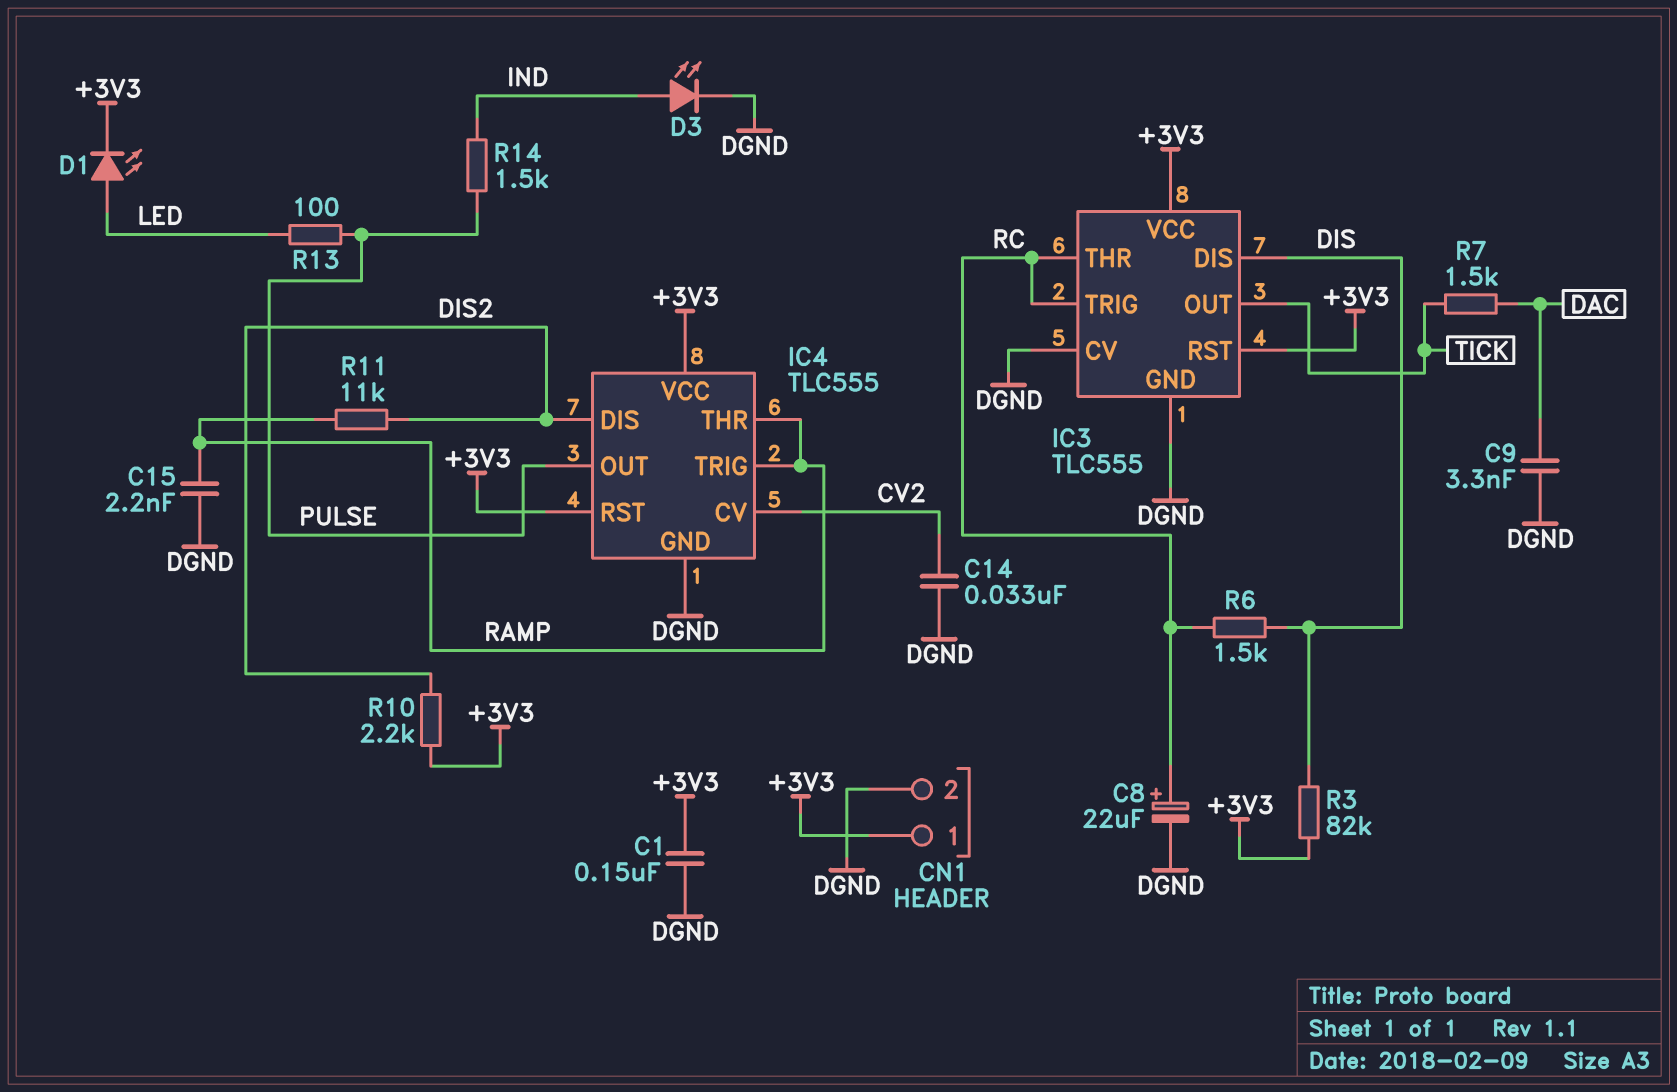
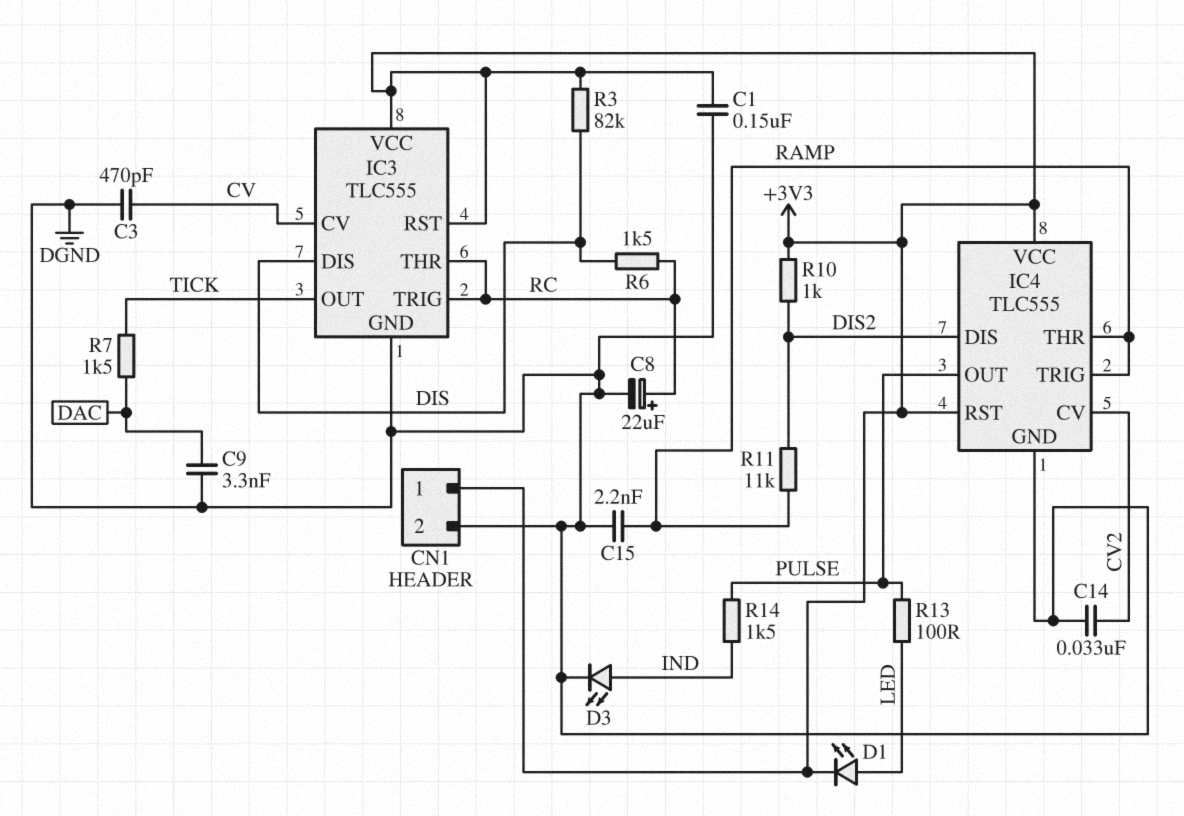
C3: none -> 470pF (CV, DGND)
IC3 pin CV: DGND -> CV
R10: 2.2k (+3V3, DIS2) -> 1k (+3V3, DIS2)

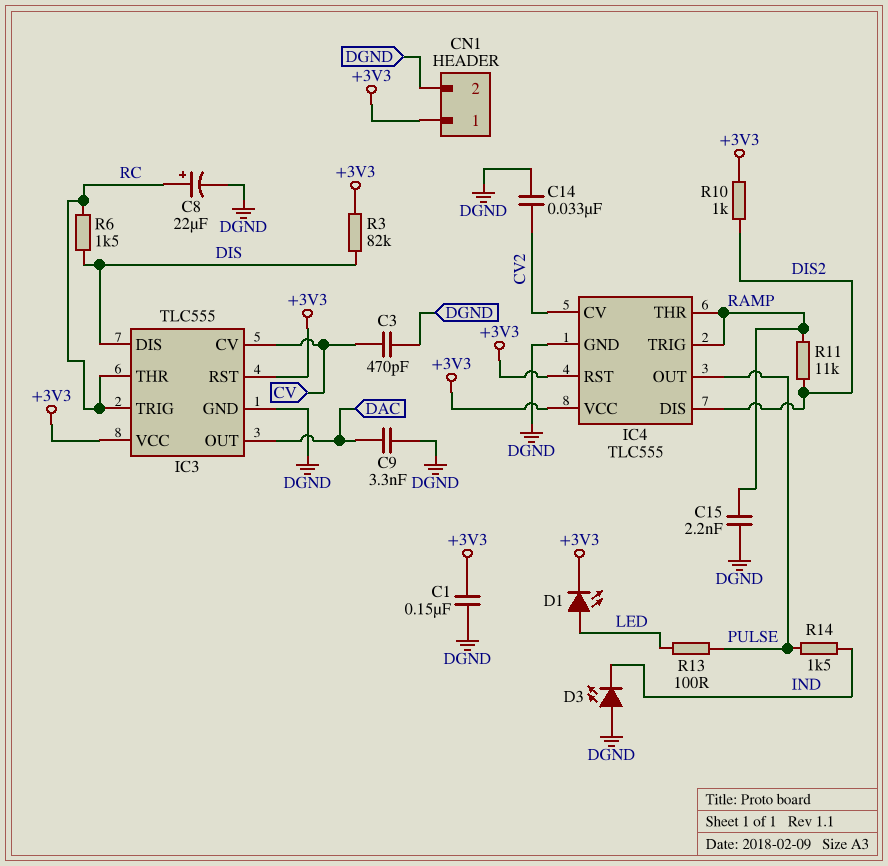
D3: LED (A IND, K DGND) -> LED (A DGND, K IND)
IC3 pin OUT: TICK -> DAC
R7: 1.5k (DAC, TICK) -> none

